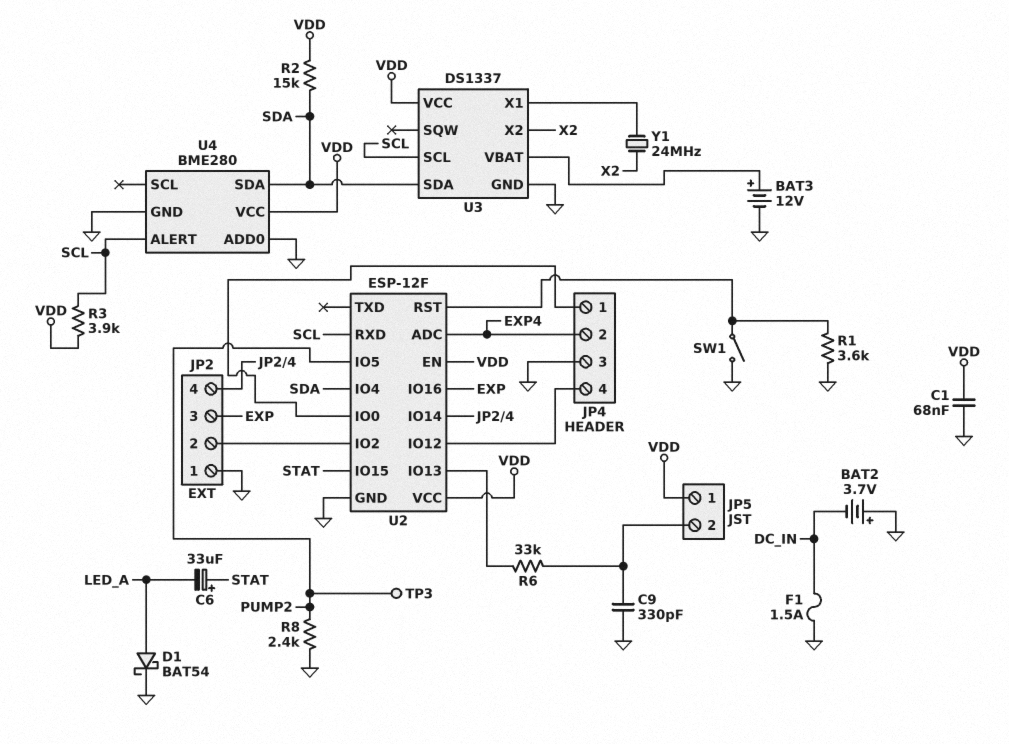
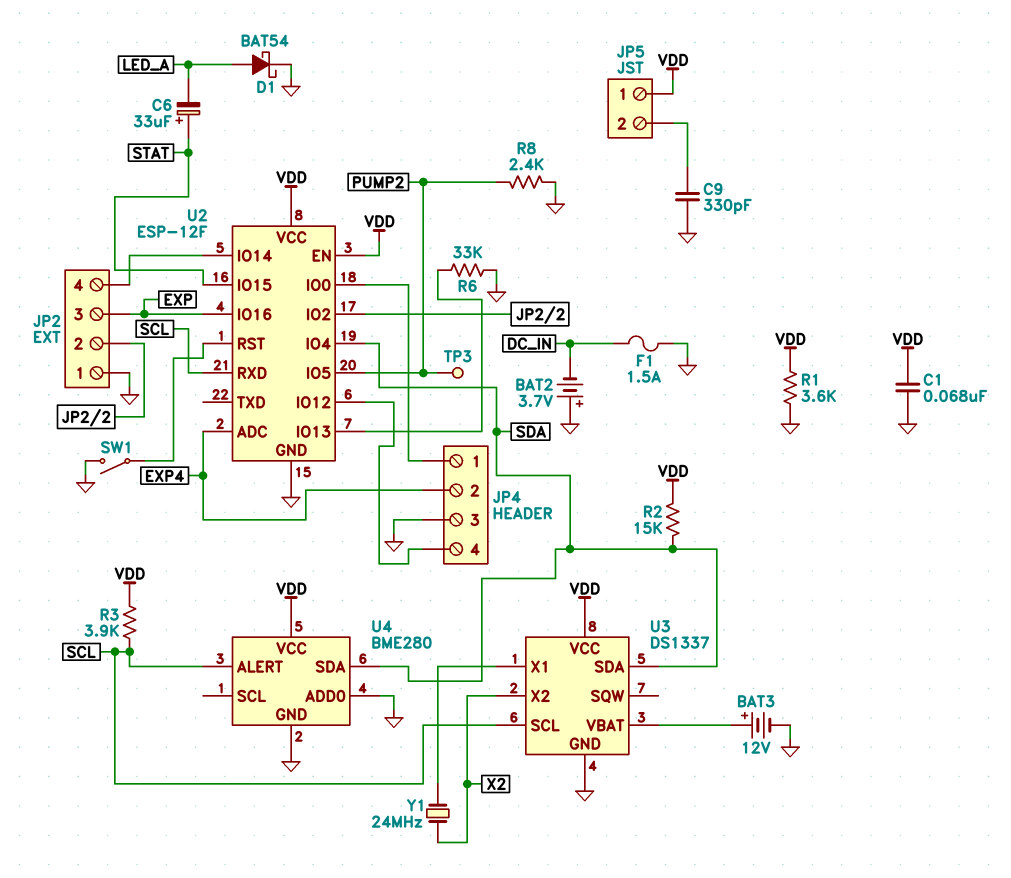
R1: 3.6k (GND, U2/RST) -> 3.6k (GND, VDD)
R6: 33k (JP5/2, U2/IO13) -> 33k (GND, U2/IO13)

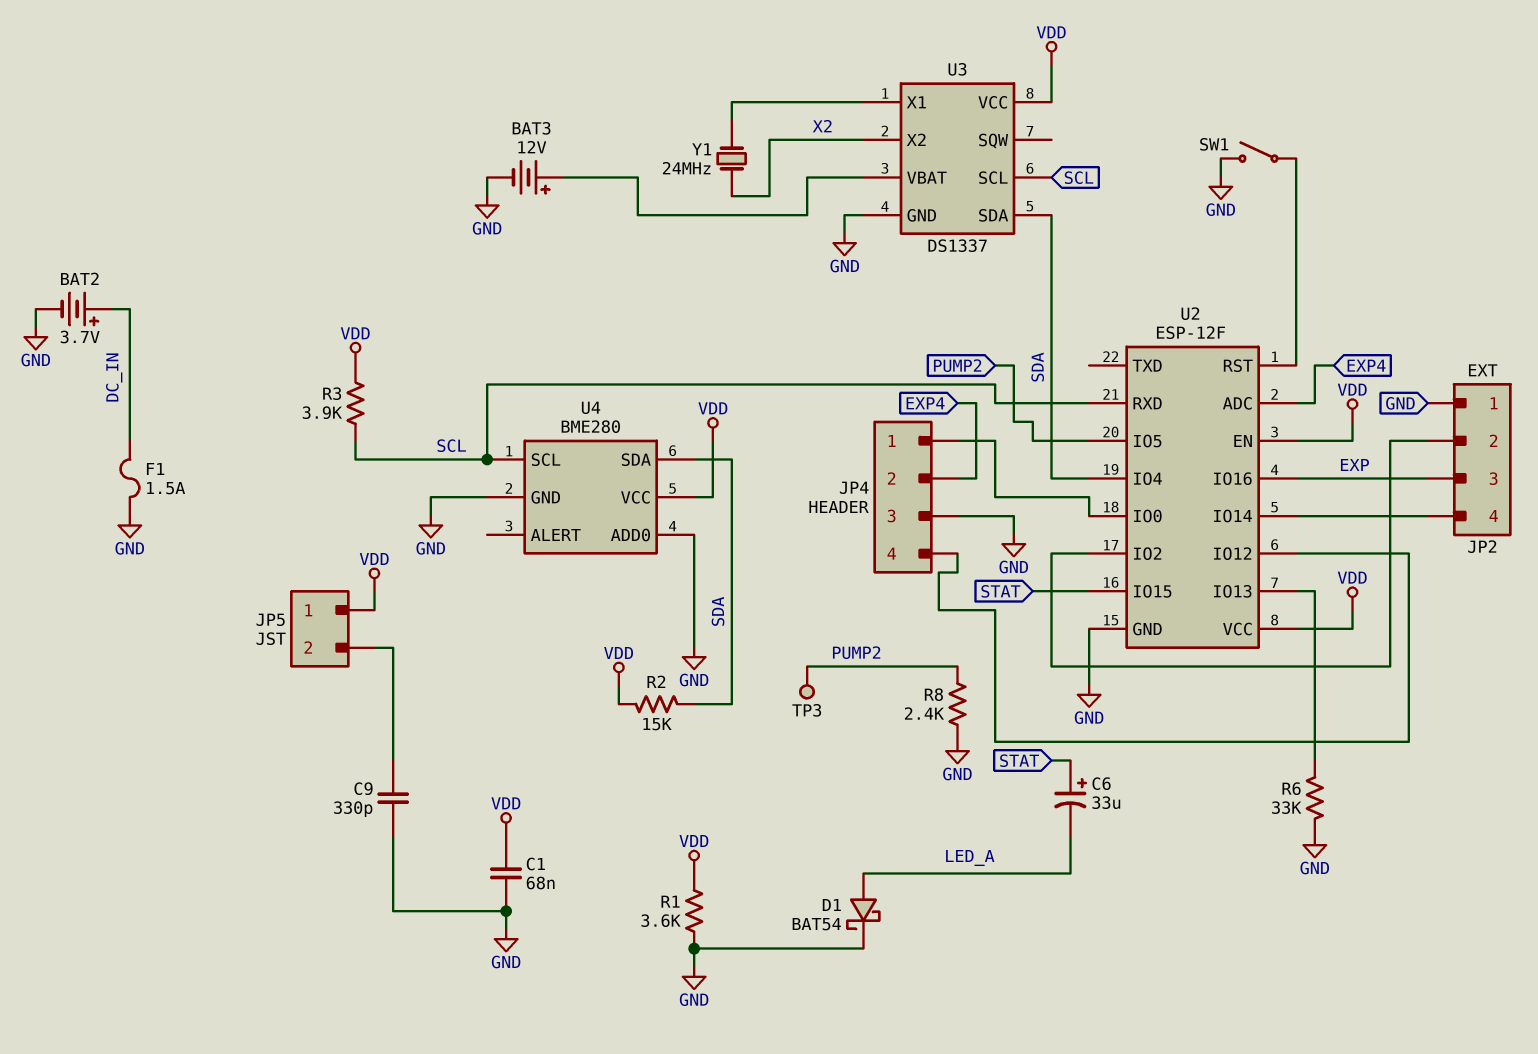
BAT2: 3.7V (plus GND, minus DC_IN) -> 3.7V (plus DC_IN, minus GND)
U4 pin ALERT: SCL -> none
U4 pin SCL: none -> SCL

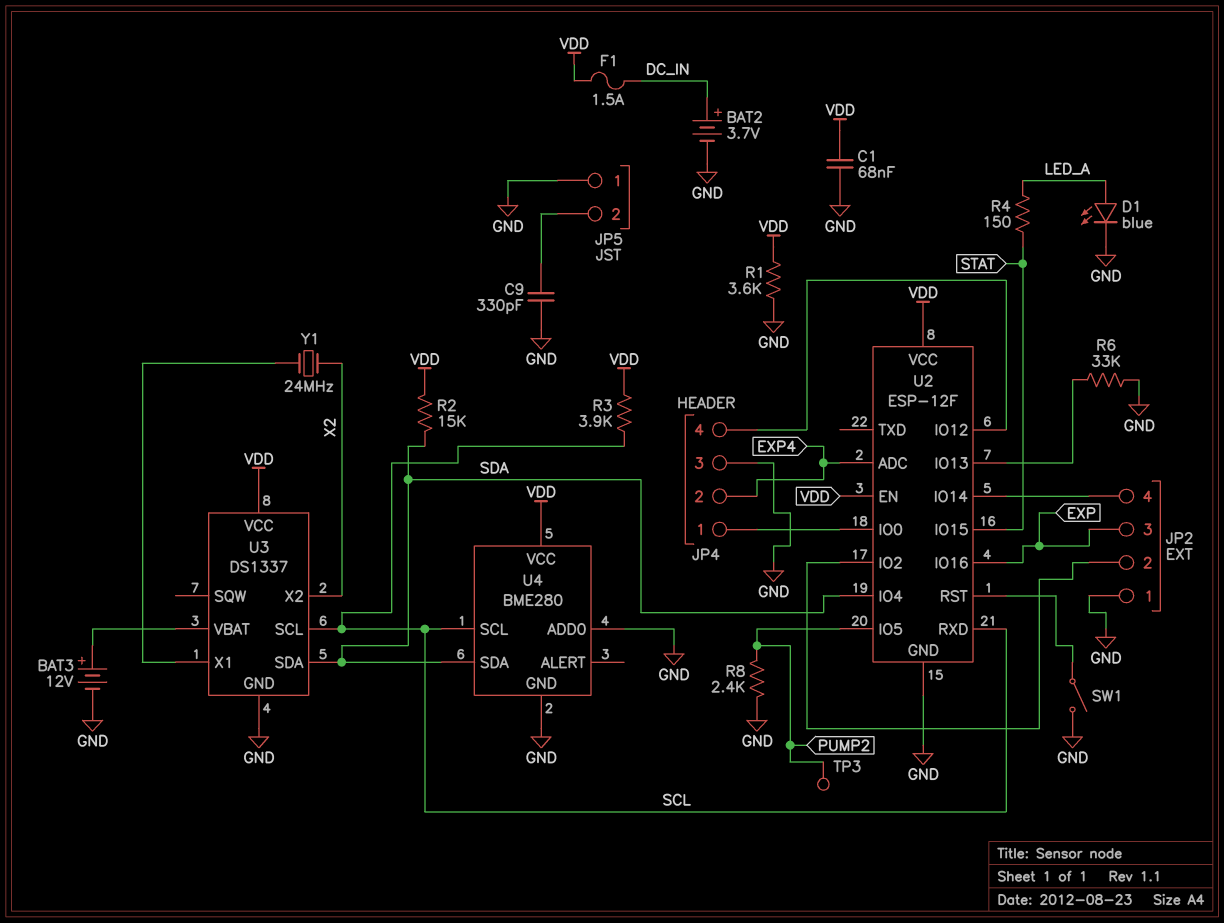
C6: 33uF (plus STAT, minus LED_A) -> none
D1: schottky BAT54 (A LED_A, K GND) -> LED blue (A LED_A, K GND)
F1: 1.5A (DC_IN, GND) -> 1.5A (DC_IN, VDD)
JP5 pin 1: VDD -> GND
R4: none -> 150 (LED_A, STAT)

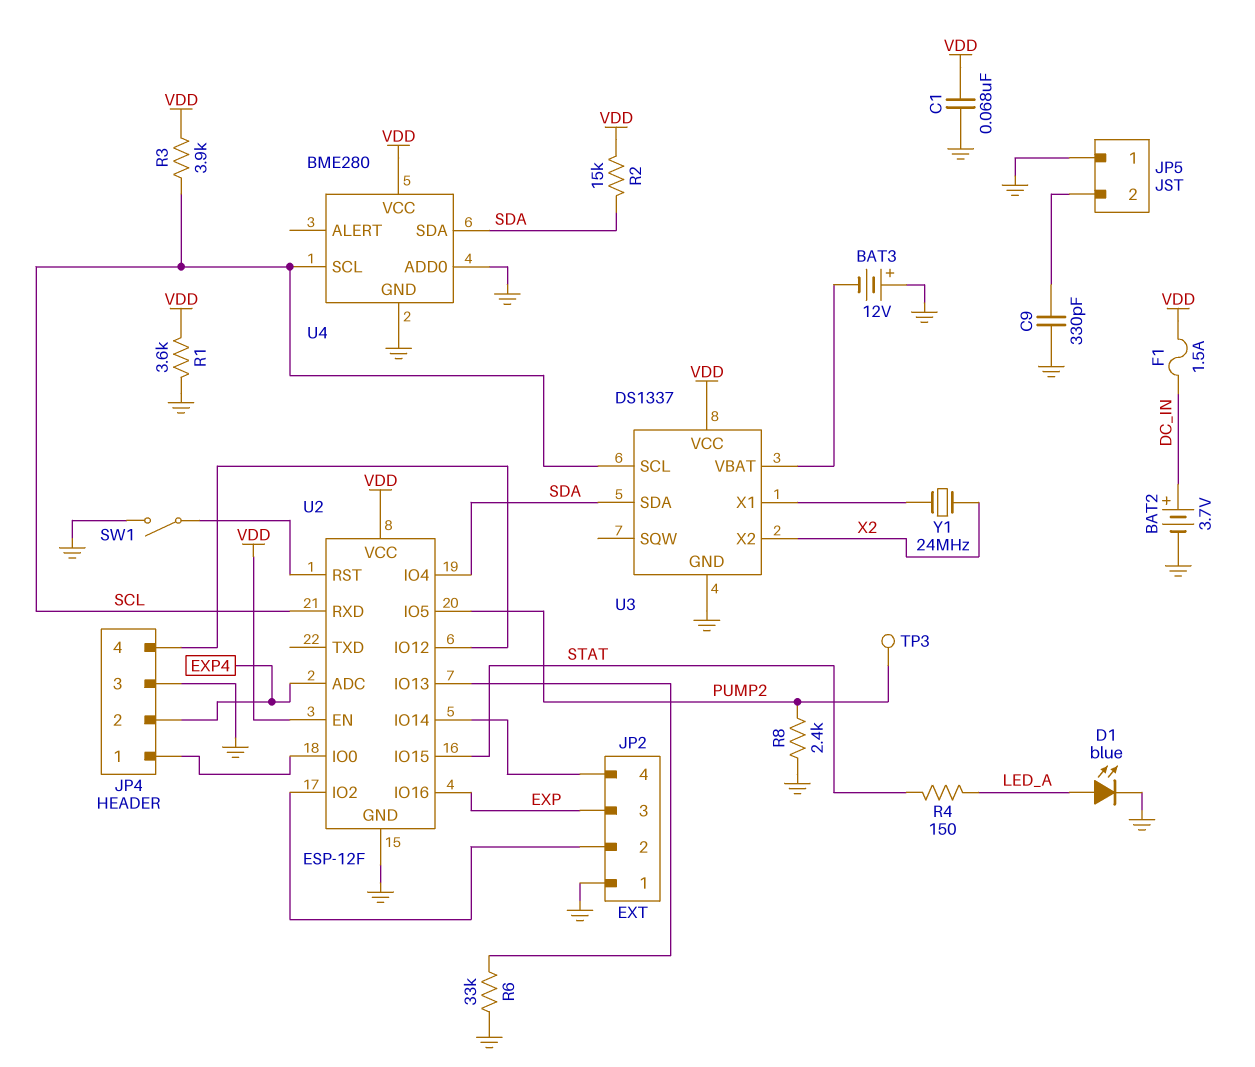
BAT3: 12V (plus U3/VBAT, minus GND) -> 12V (plus GND, minus U3/VBAT)

